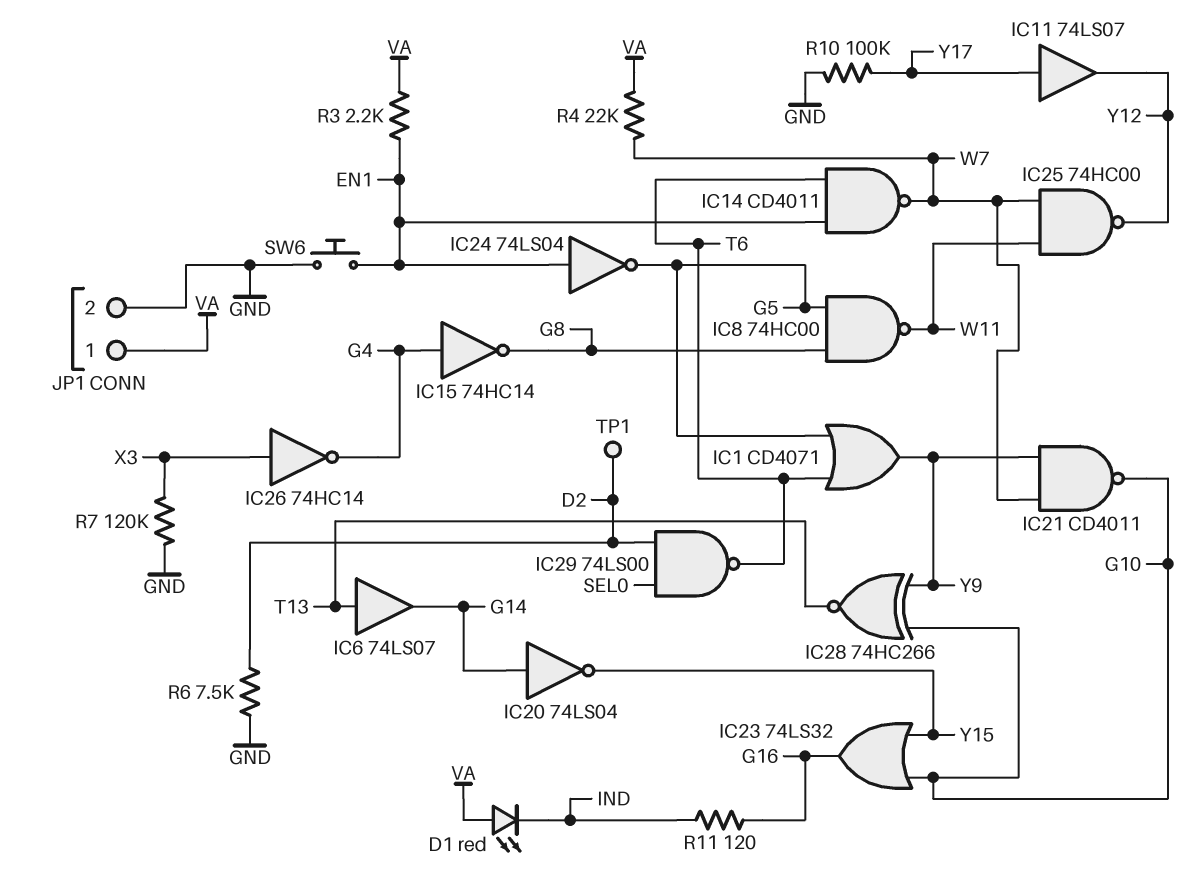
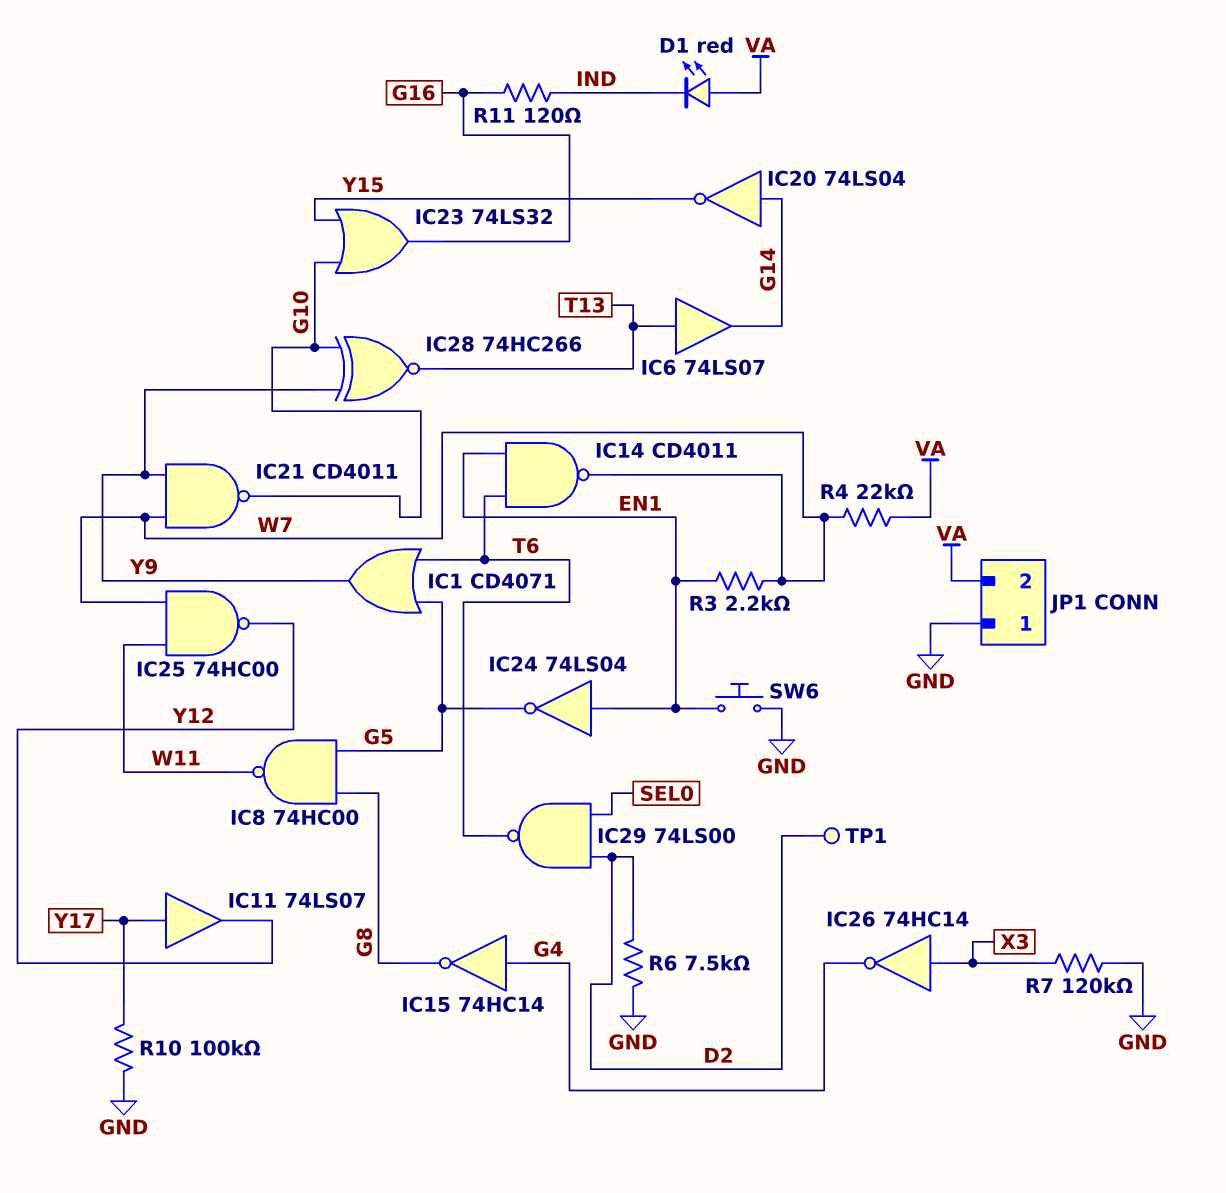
JP1 pin 1: VA -> GND
JP1 pin 2: GND -> VA
R3: 2.2k (EN1, VA) -> 2.2k (EN1, W7)

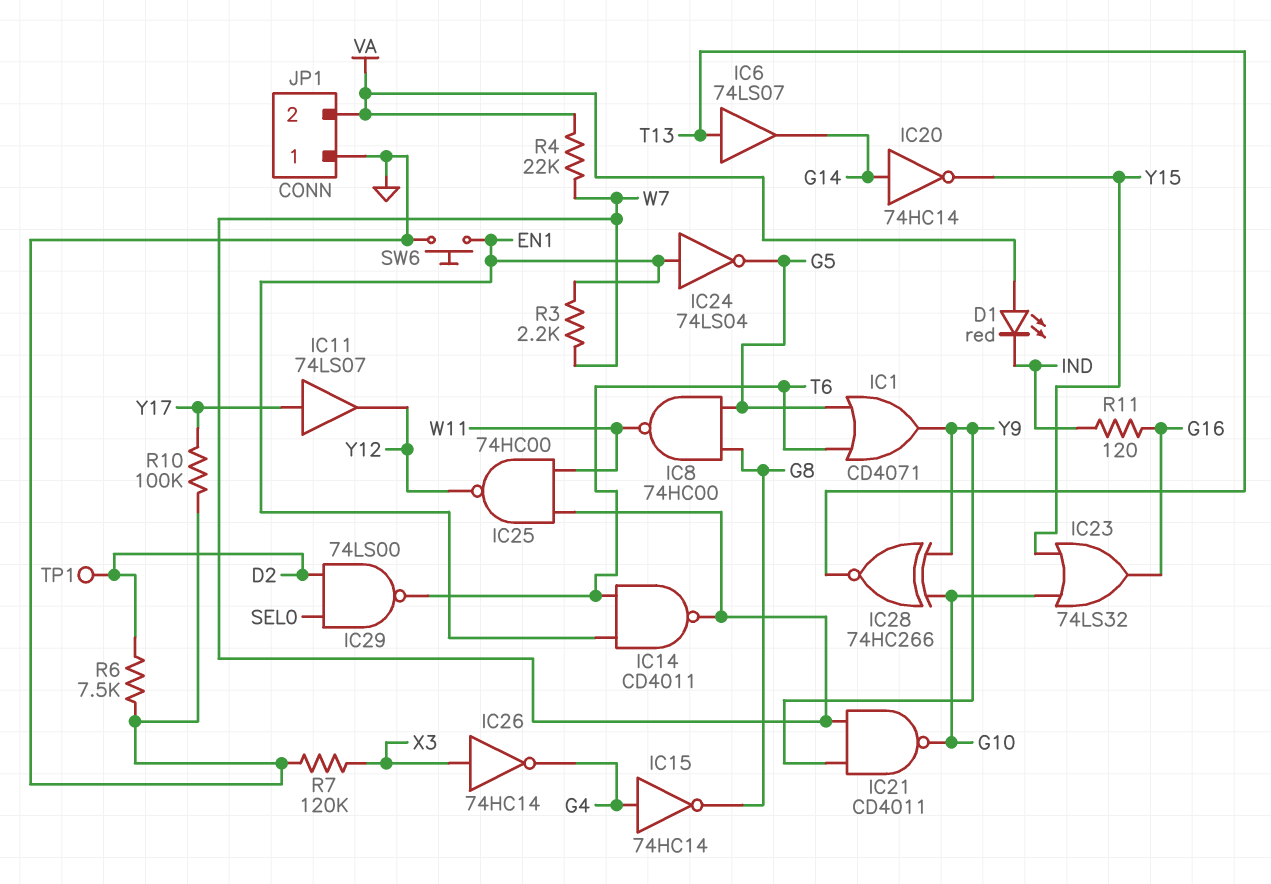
IC20: NOT 74LS04 (in G14, out Y15) -> NOT 74HC14 (in G14, out Y15)

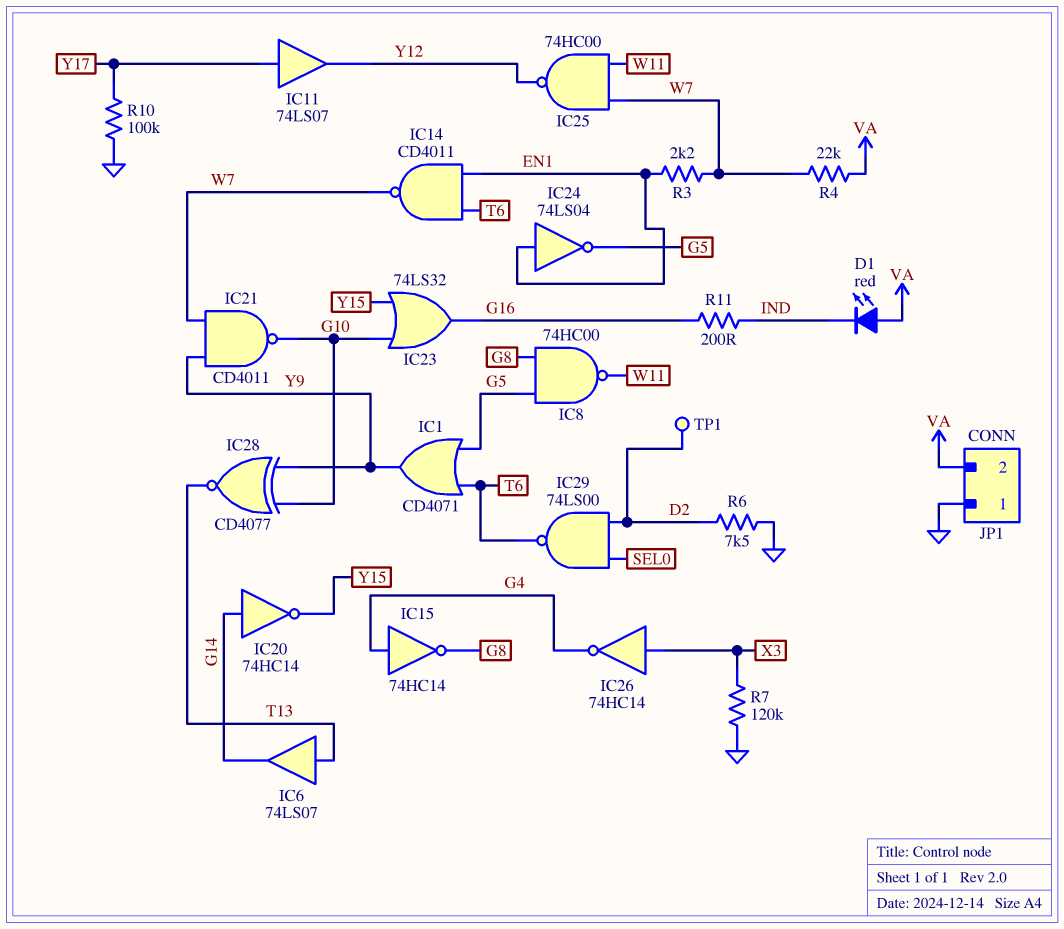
IC28: XNOR 74HC266 (in G10, in Y9, out T13) -> XNOR CD4077 (in G10, in Y9, out T13)
R11: 120 (G16, IND) -> 200 (G16, IND)
SW6: button (EN1, GND) -> none

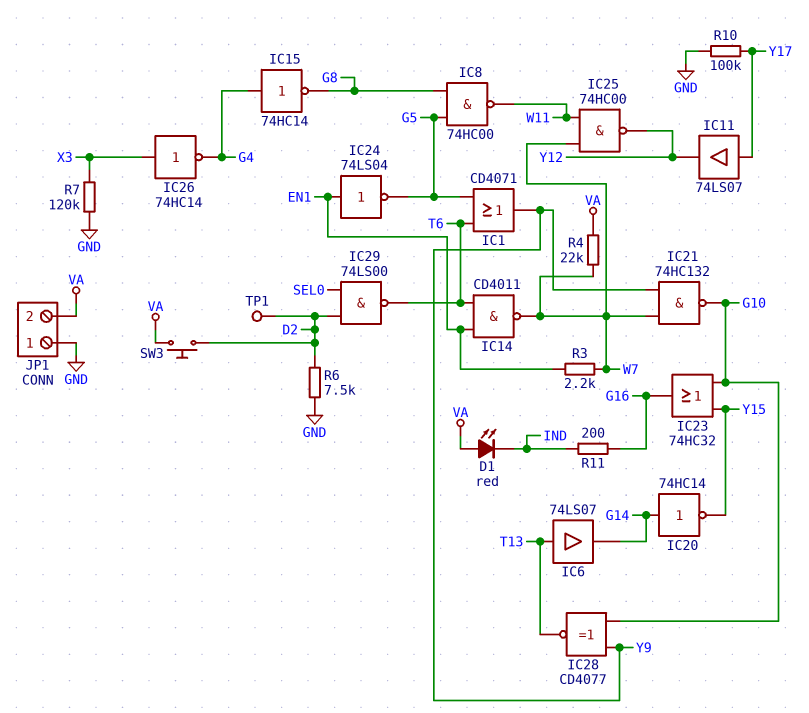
IC21: NAND CD4011 (in W7, in Y9, out G10) -> NAND 74HC132 (in W7, in Y9, out G10)
IC23: OR 74LS32 (in G10, in Y15, out G16) -> OR 74HC32 (in G10, in Y15, out G16)
SW3: none -> button (D2, VA)

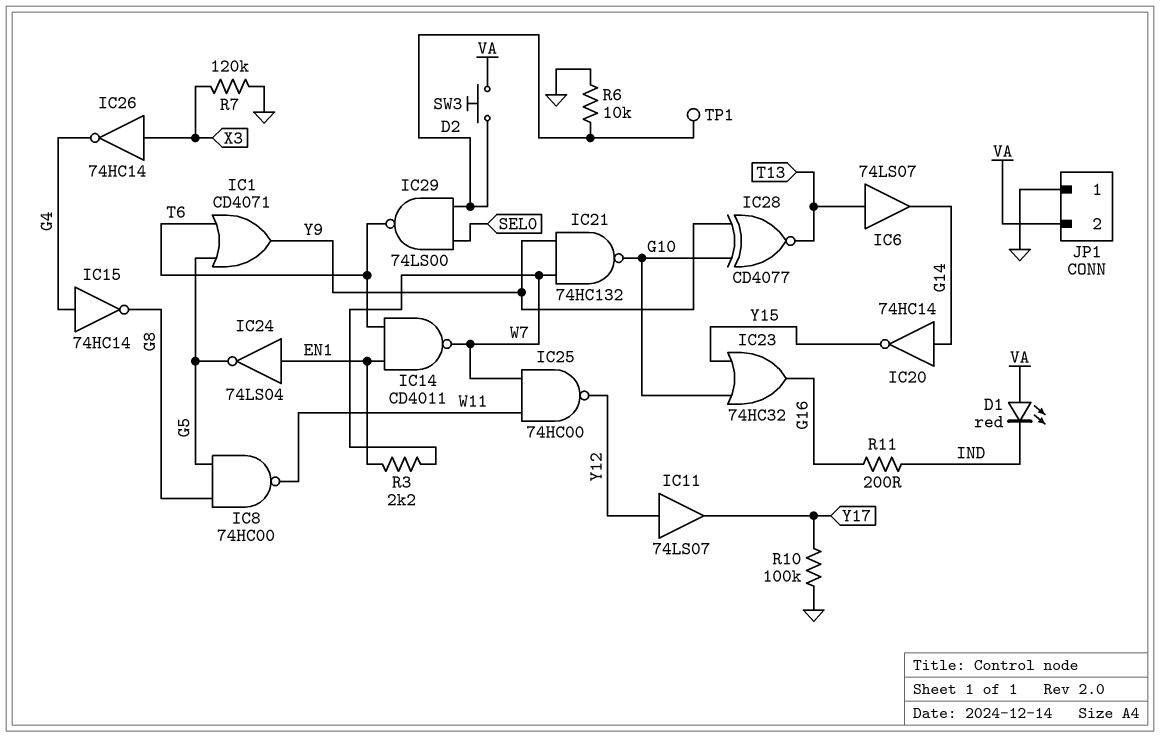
IC11: buffer 74LS07 (in Y17, out Y12) -> buffer 74LS07 (in Y12, out Y17)
R4: 22k (VA, W7) -> none
R6: 7.5k (D2, GND) -> 10k (D2, GND)

